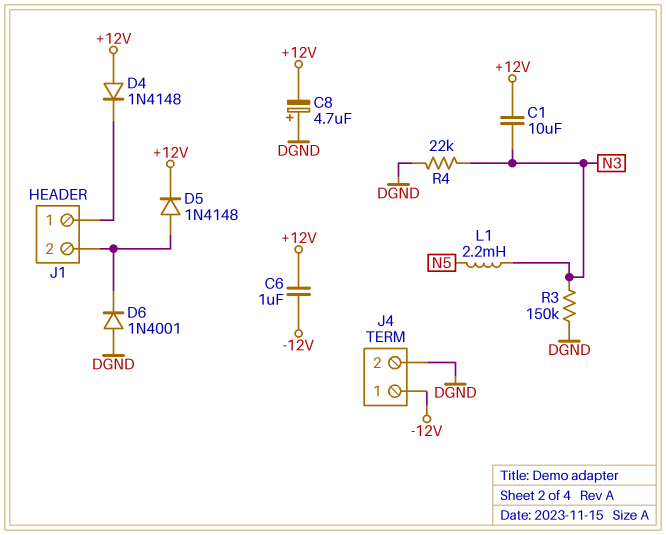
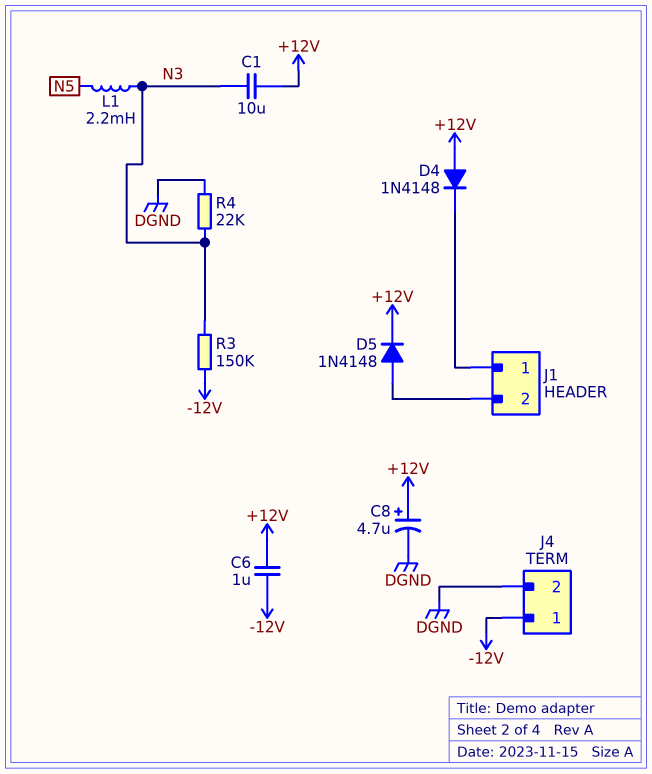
C8: 4.7uF (plus DGND, minus +12V) -> 4.7uF (plus +12V, minus DGND)
D6: diode 1N4001 (A DGND, K J1/2) -> none
R3: 150k (DGND, N3) -> 150k (-12V, N3)

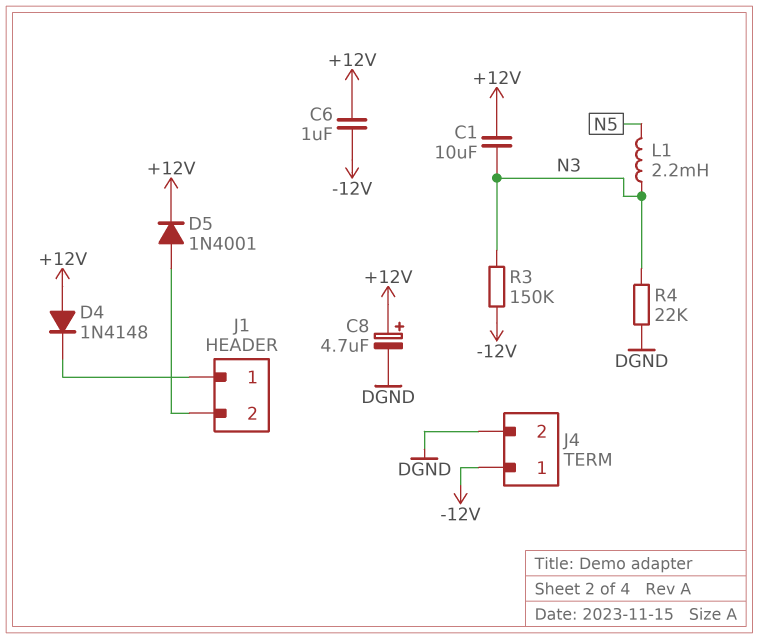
D5: diode 1N4148 (A J1/2, K +12V) -> diode 1N4001 (A J1/2, K +12V)

